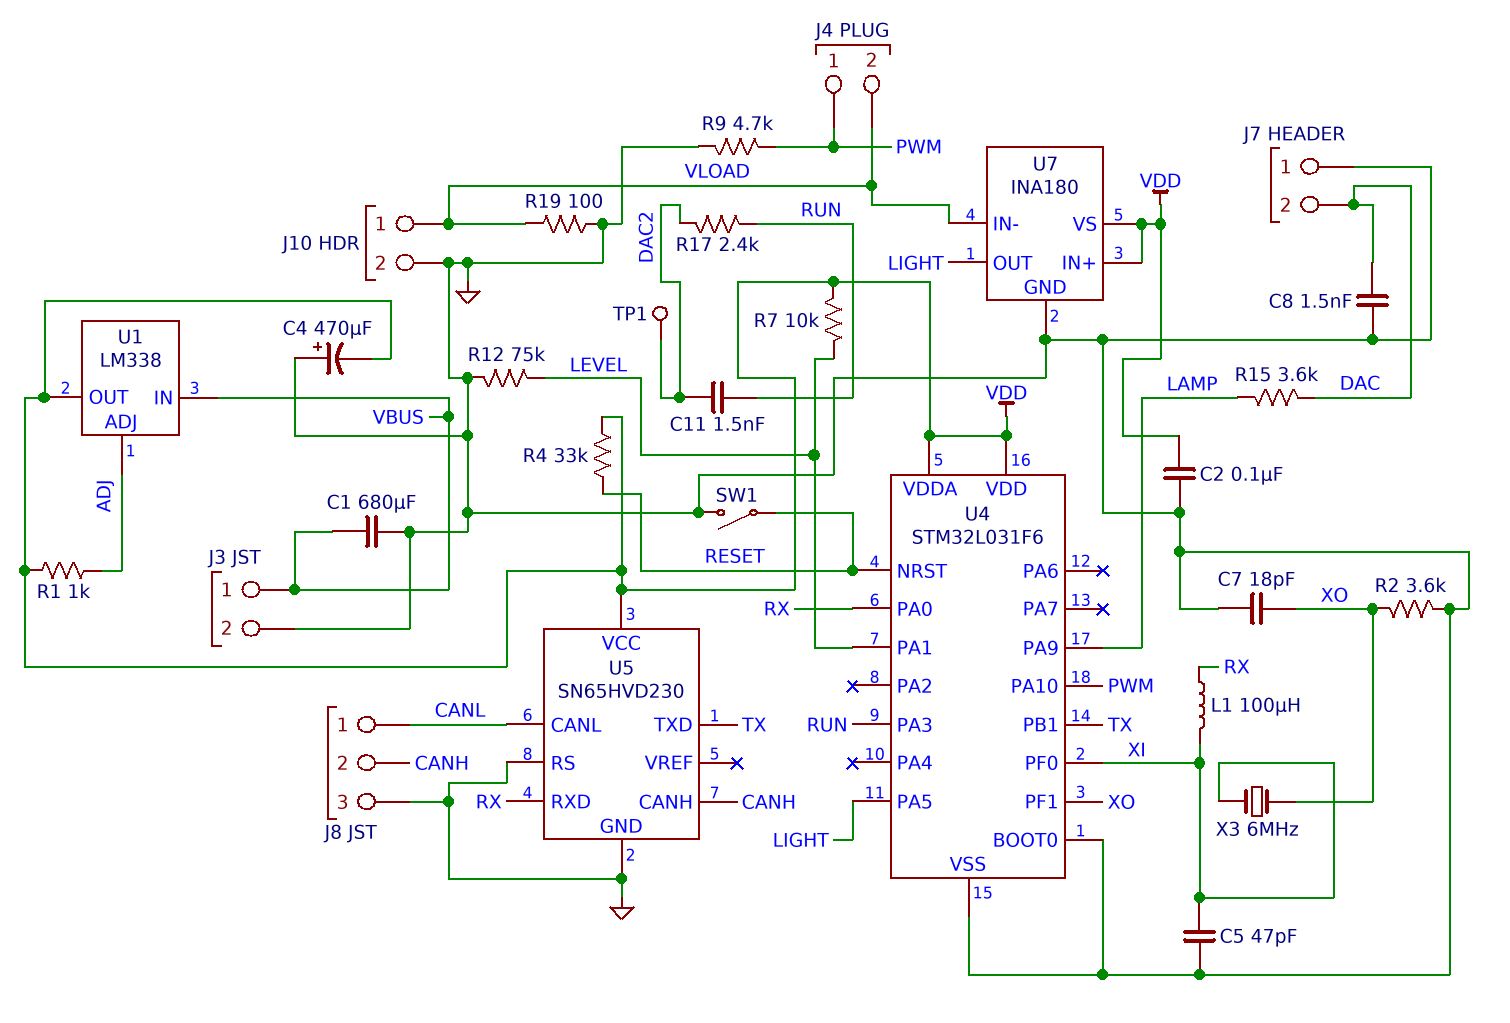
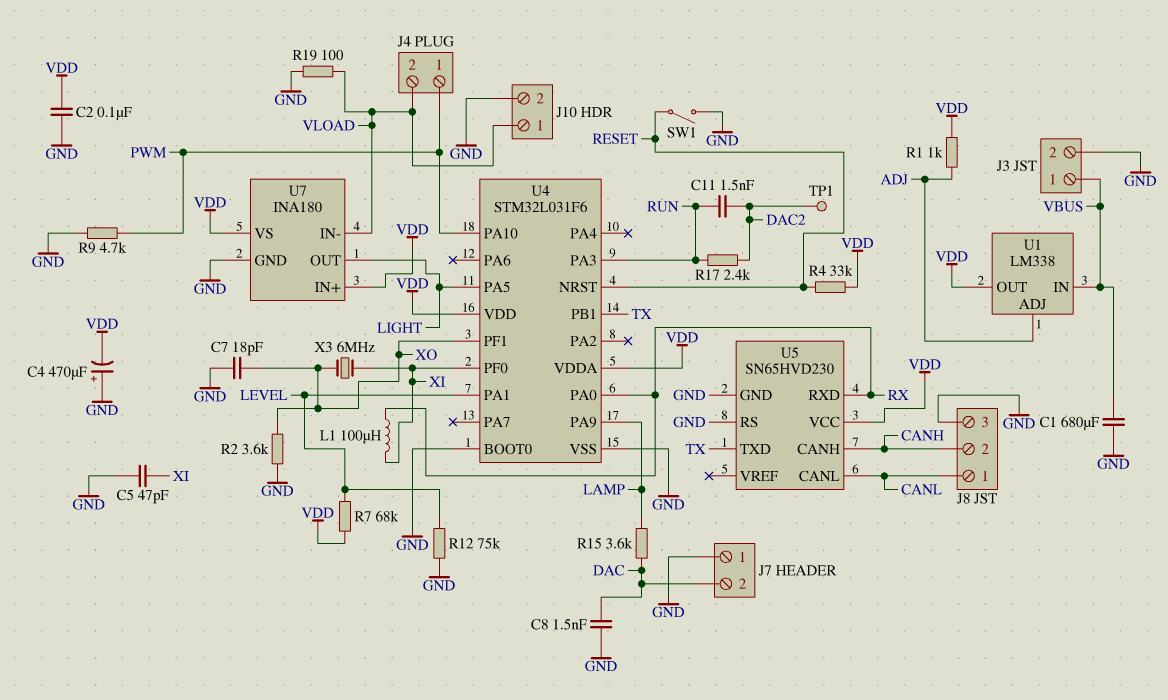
R7: 10k (LEVEL, VDD) -> 68k (LEVEL, VDD)

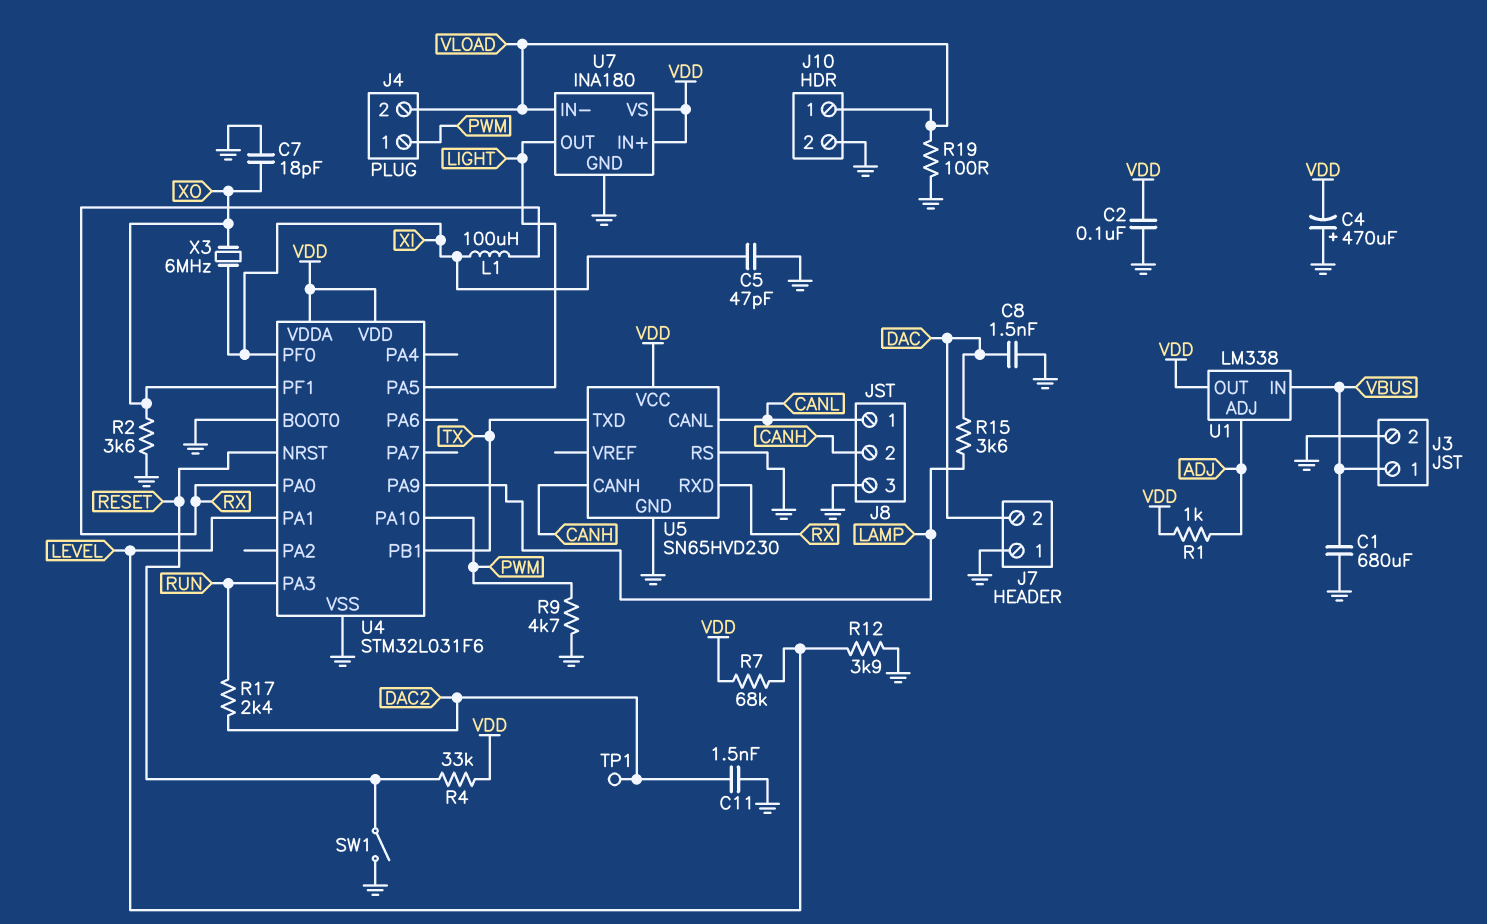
C11: 1.5nF (DAC2, RUN) -> 1.5nF (DAC2, GND)
R12: 75k (GND, LEVEL) -> 3.9k (GND, LEVEL)

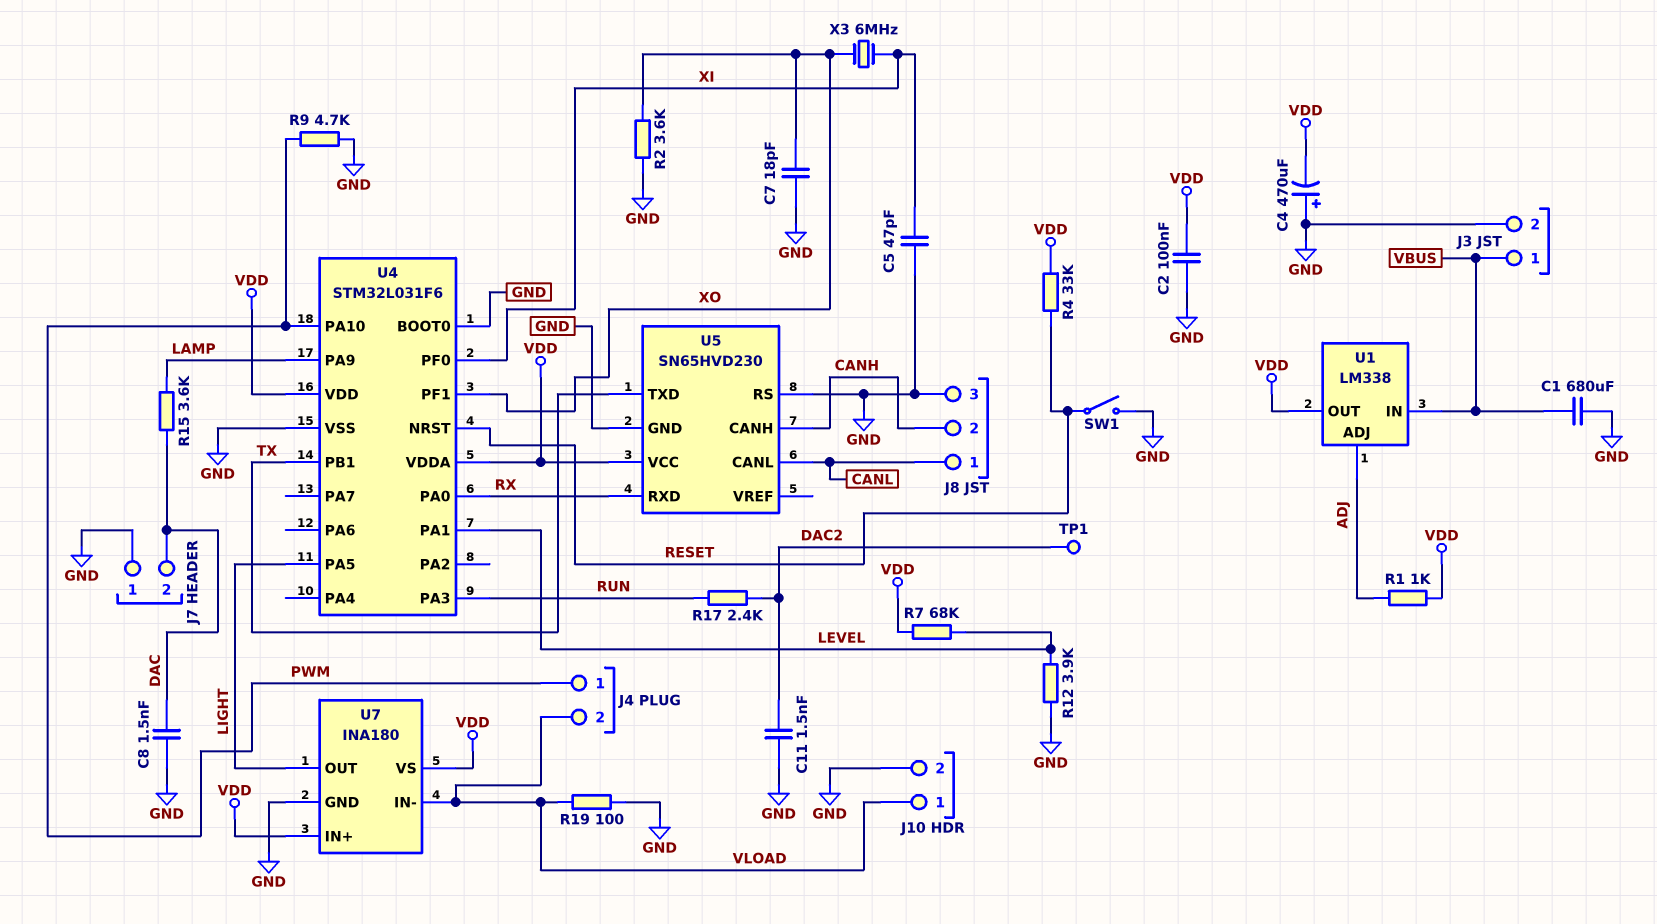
L1: 100uH (RX, XI) -> none

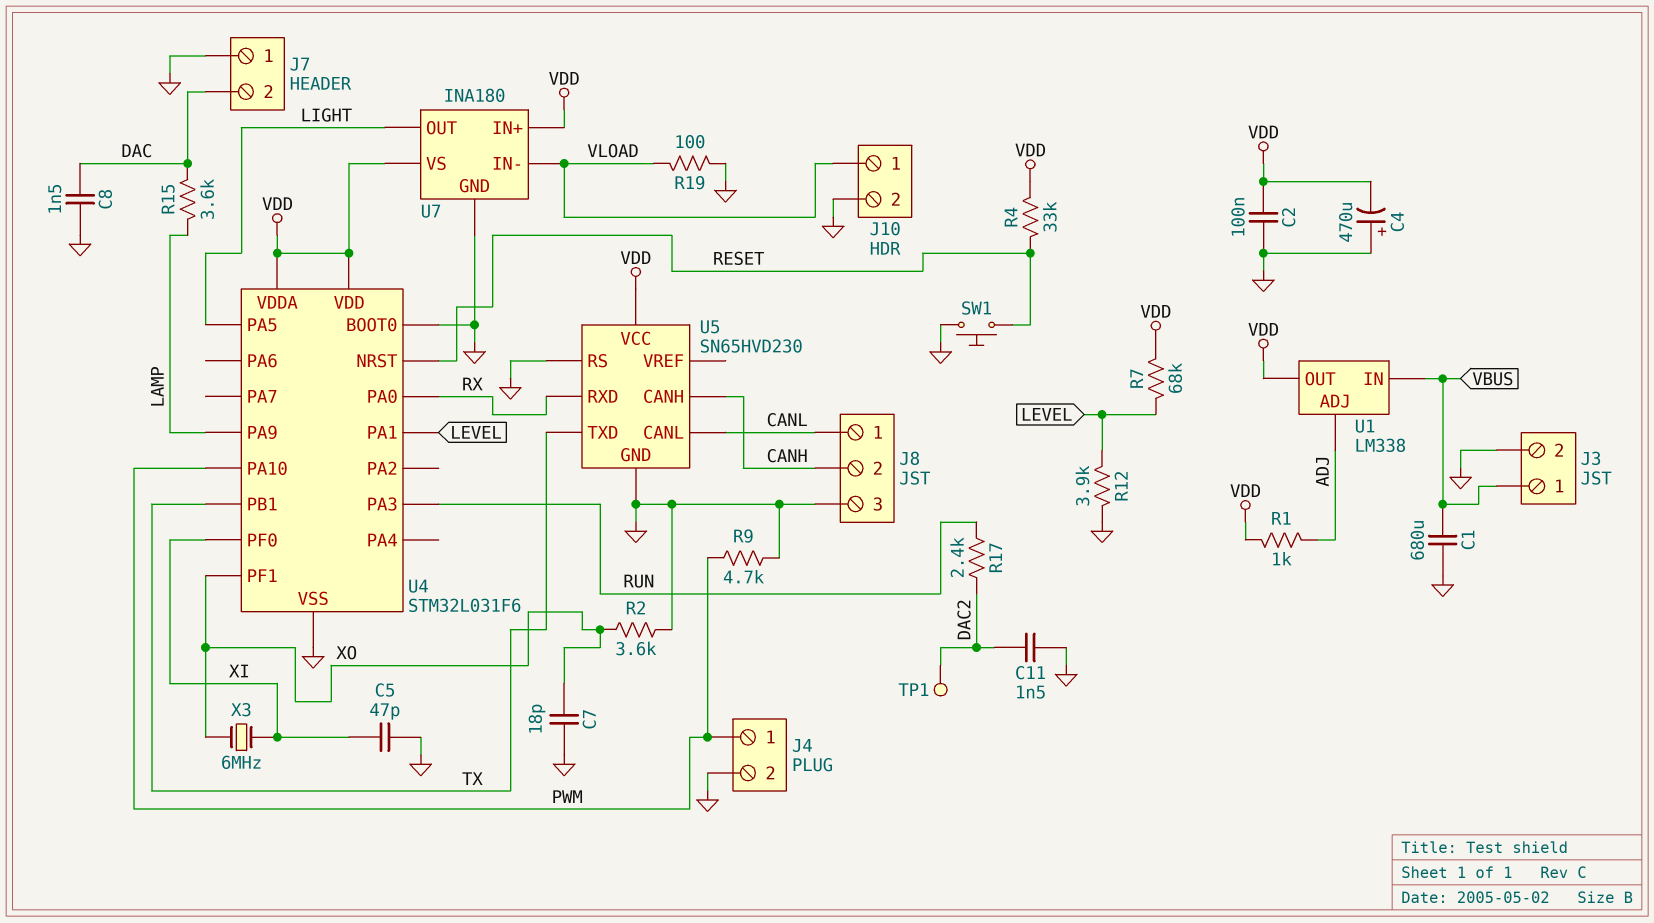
J4 pin 2: VLOAD -> GND
SW1: switch (GND, RESET) -> button (GND, RESET)

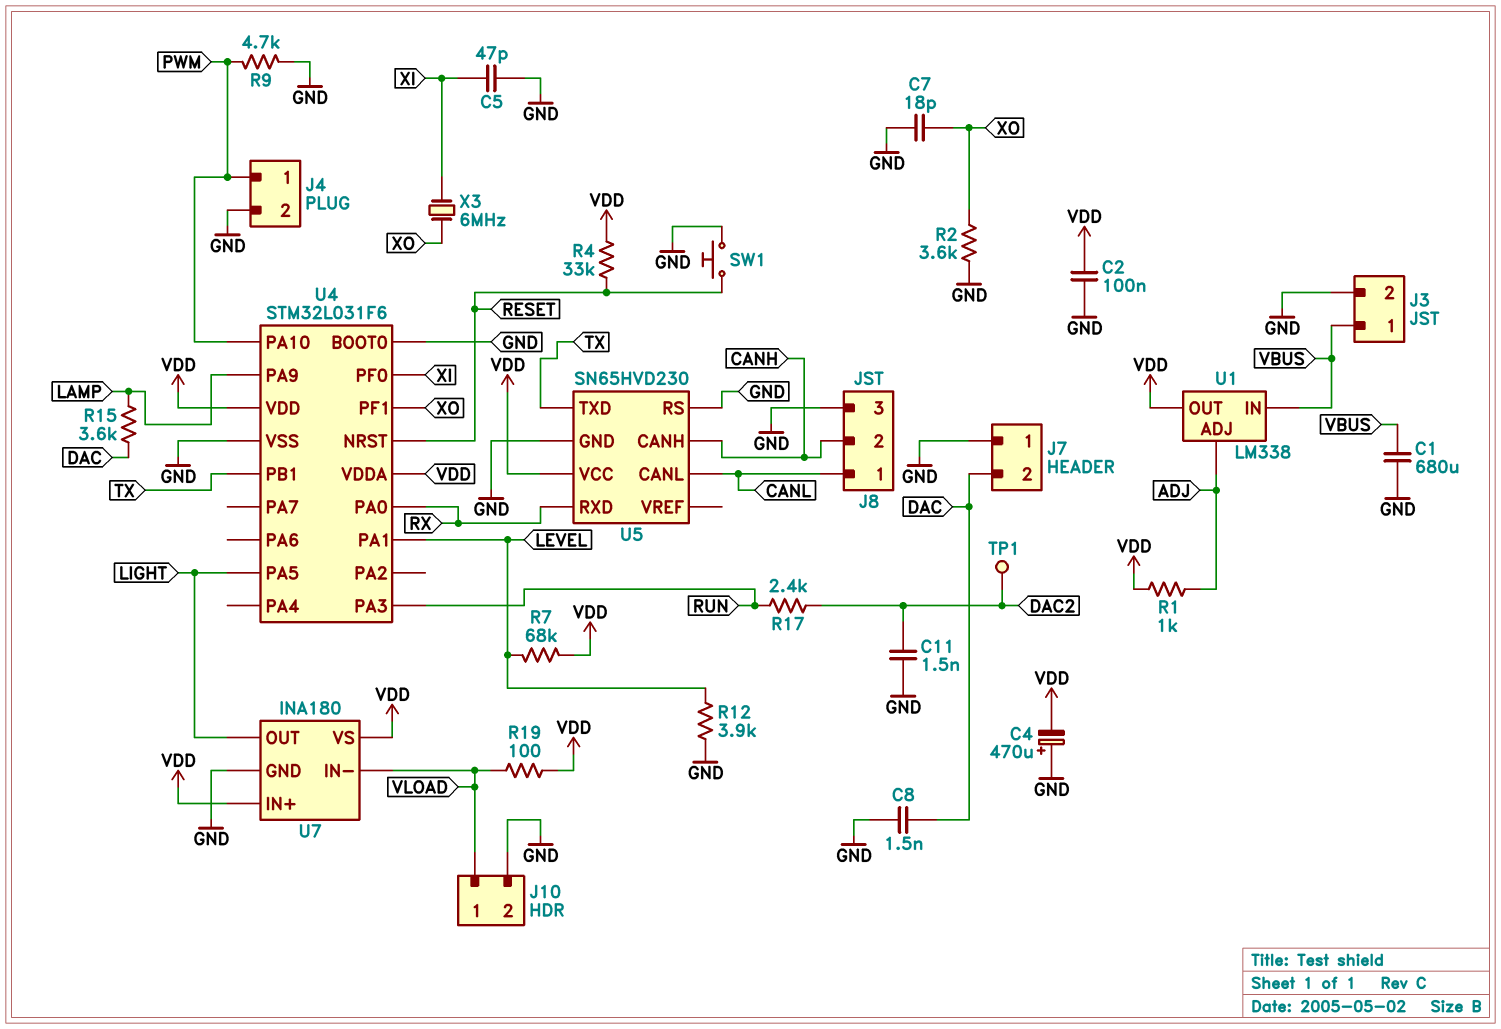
R19: 100 (GND, VLOAD) -> 100 (VDD, VLOAD)

